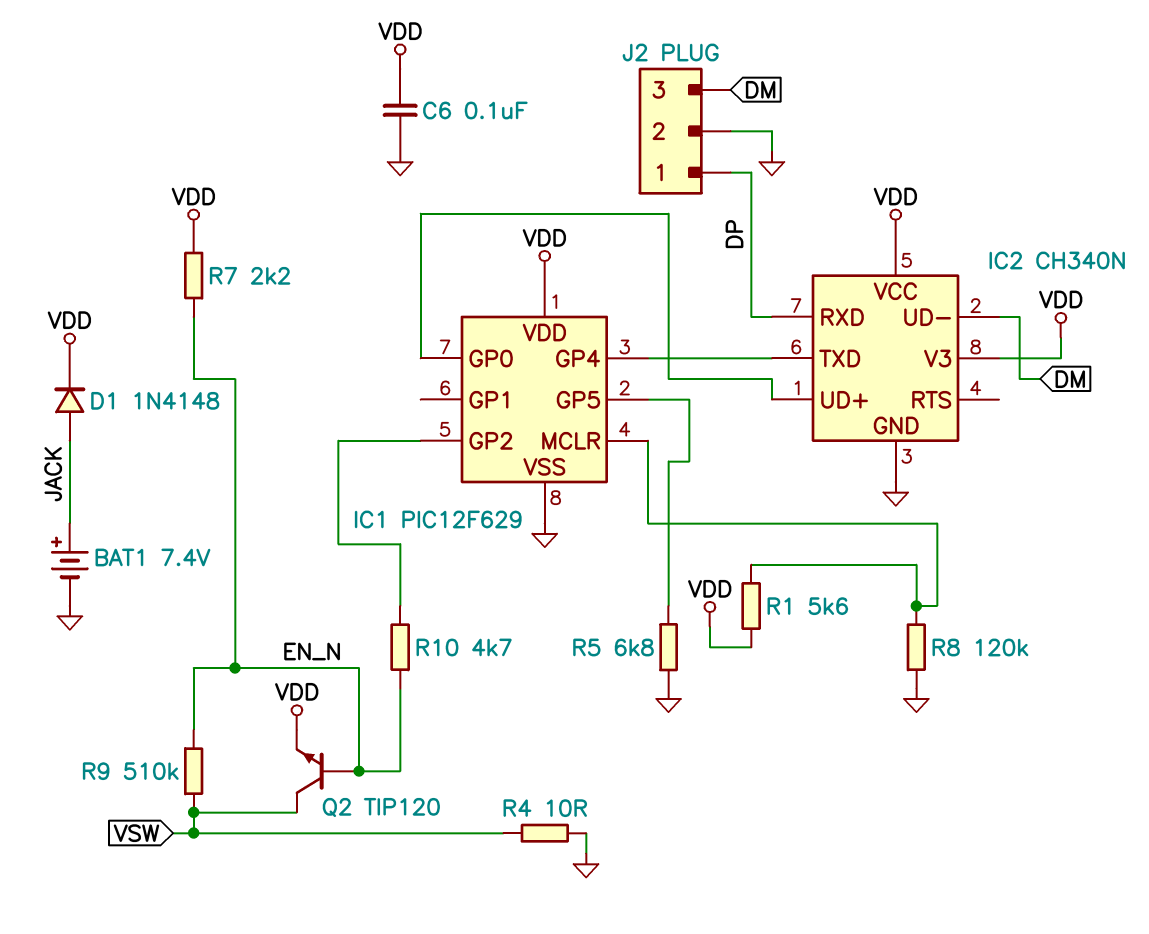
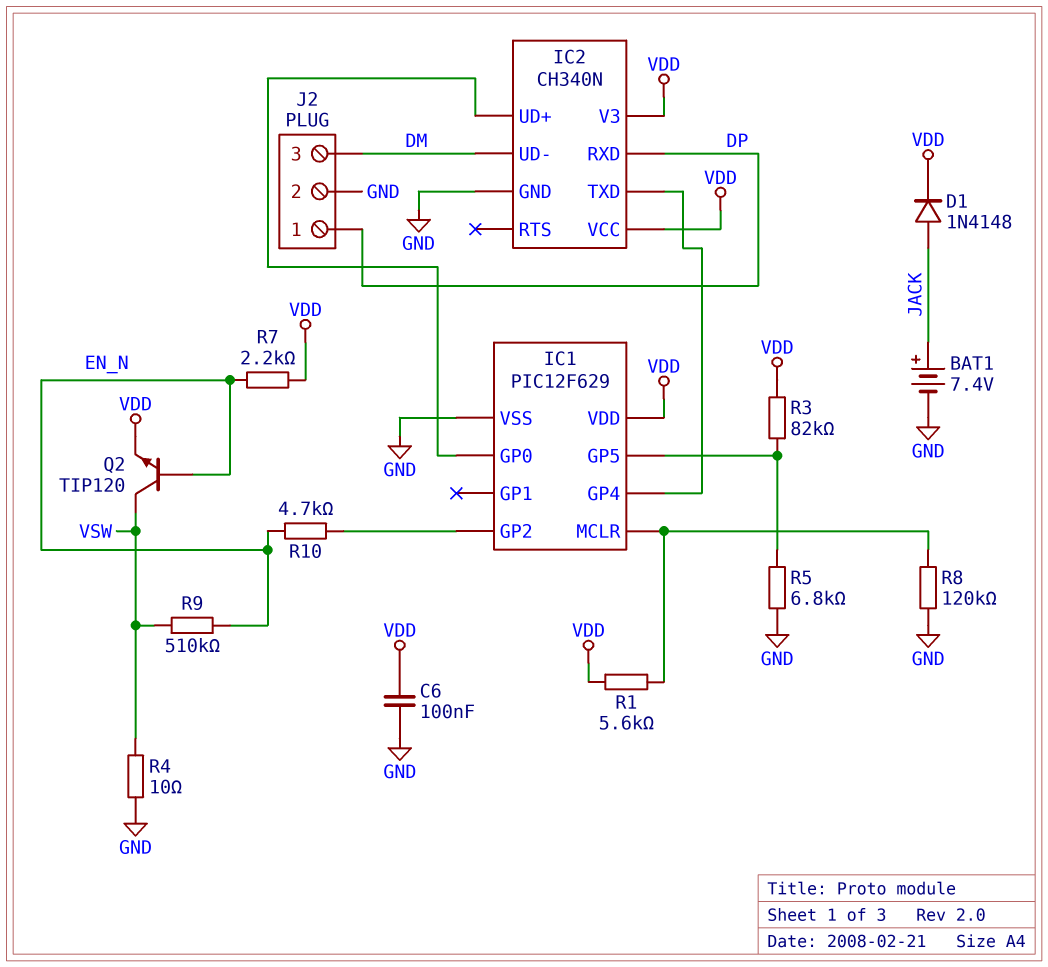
R3: none -> 82k (IC1/GP5, VDD)

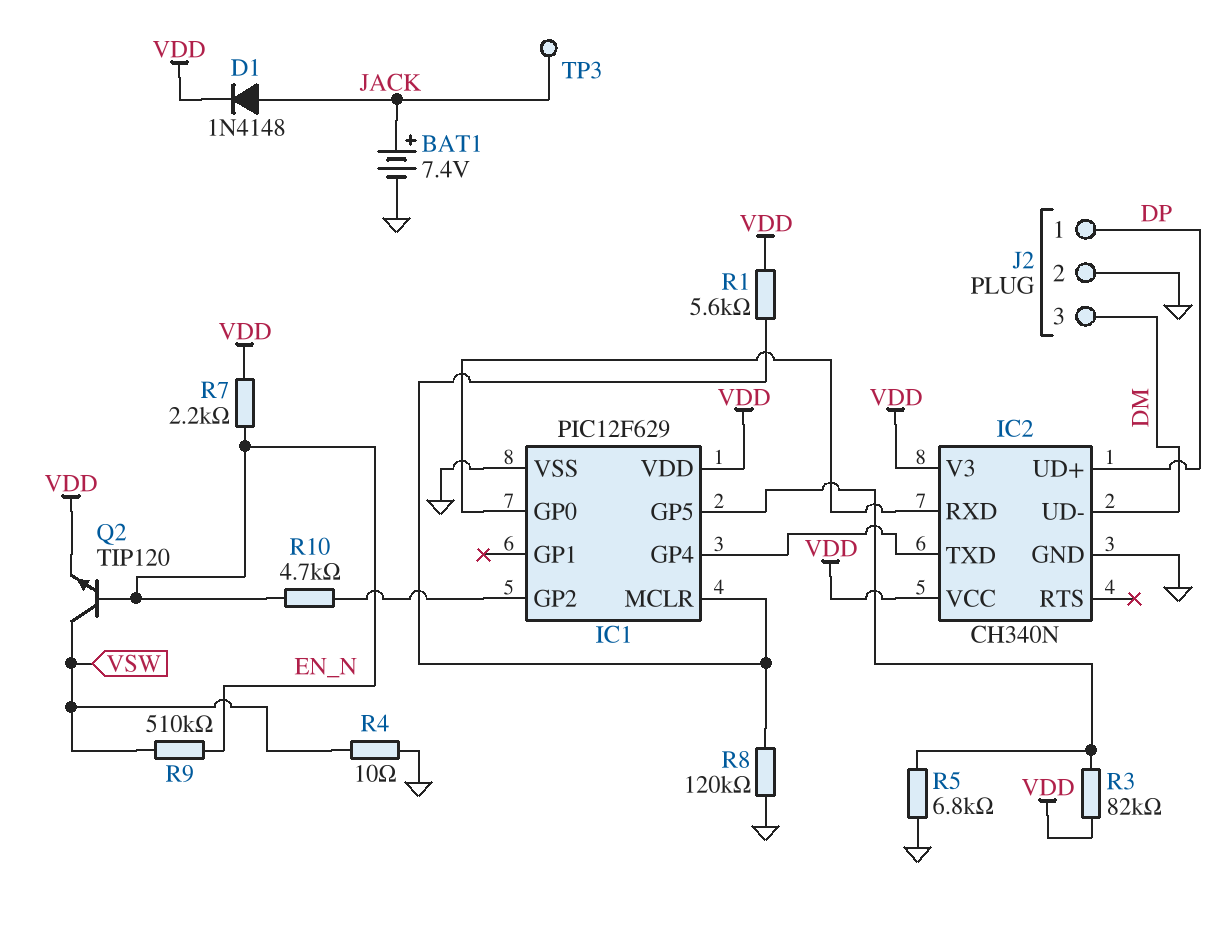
C6: 100nF (GND, VDD) -> none
IC2 pin RXD: DP -> IC1/GP0
IC2 pin UD+: IC1/GP0 -> DP
TP3: none -> test point (JACK)

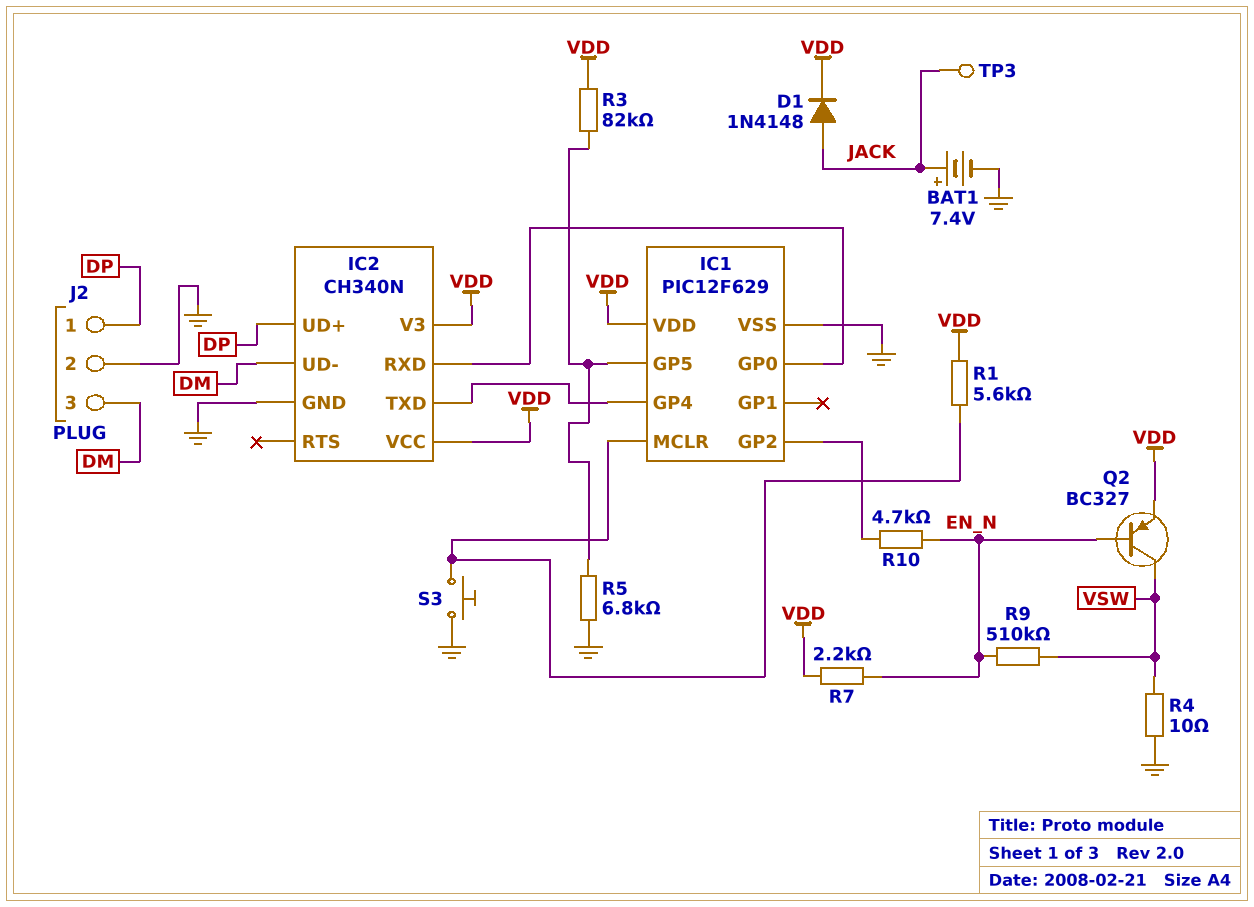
Q2: NPN TIP120 (B EN_N, C VSW, E VDD) -> PNP BC327 (B EN_N, C VSW, E VDD)
R8: 120k (GND, IC1/MCLR) -> none
S3: none -> button (GND, IC1/MCLR)

